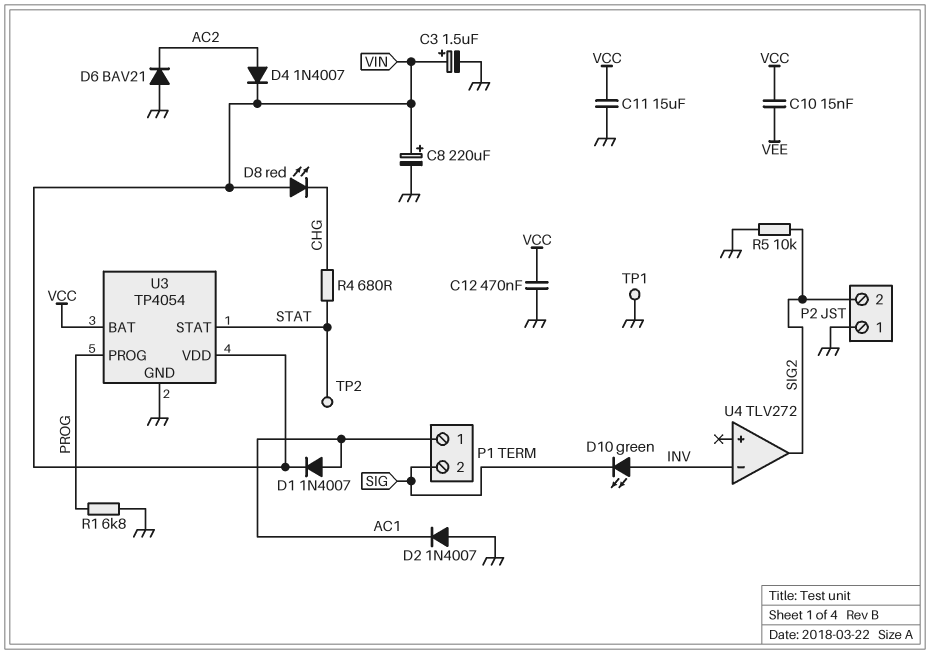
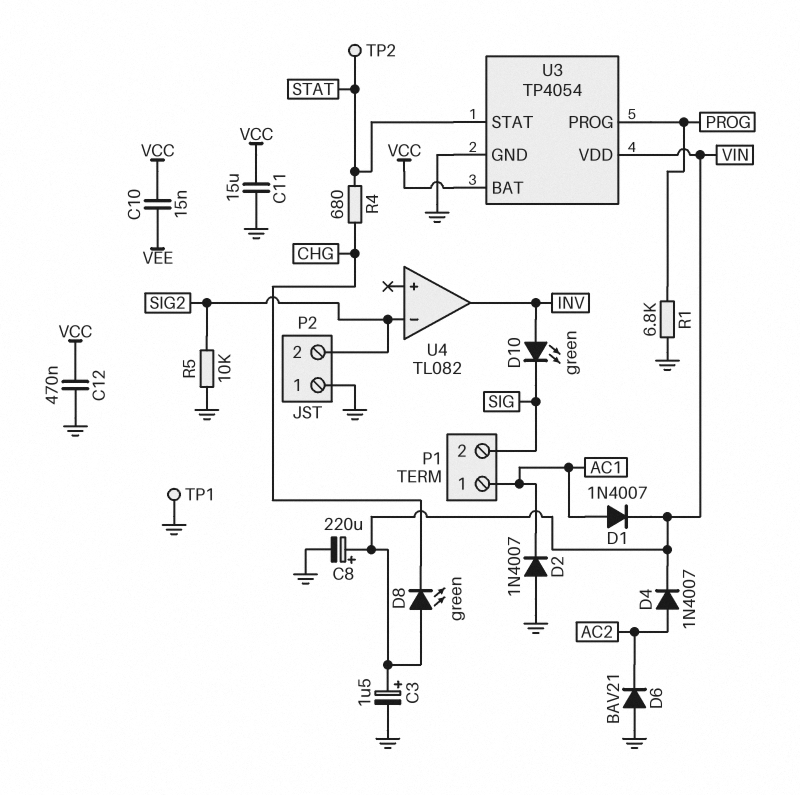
D8: LED red (A VIN, K CHG) -> LED green (A VIN, K CHG)
U4: TLV272 -> TL082
U4 pin in-: INV -> SIG2
U4 pin out: SIG2 -> INV

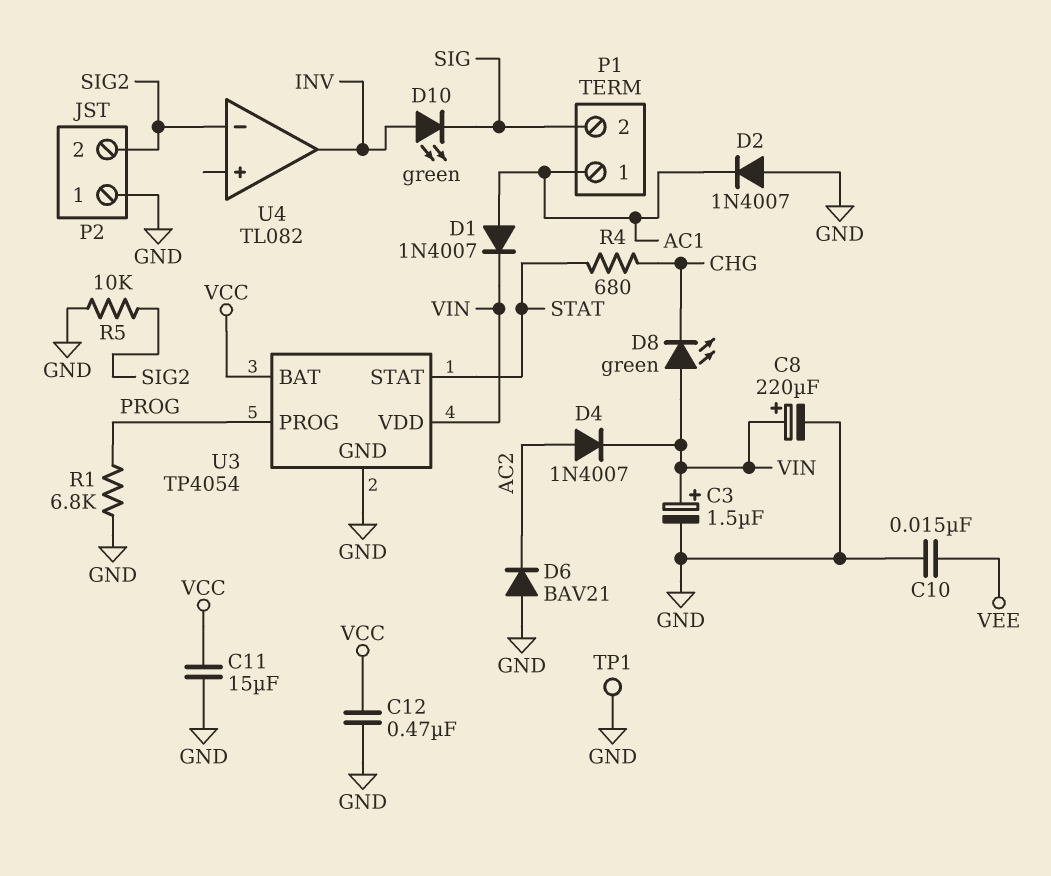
C10: 15nF (VCC, VEE) -> 15nF (GND, VEE)
TP2: test point (STAT) -> none

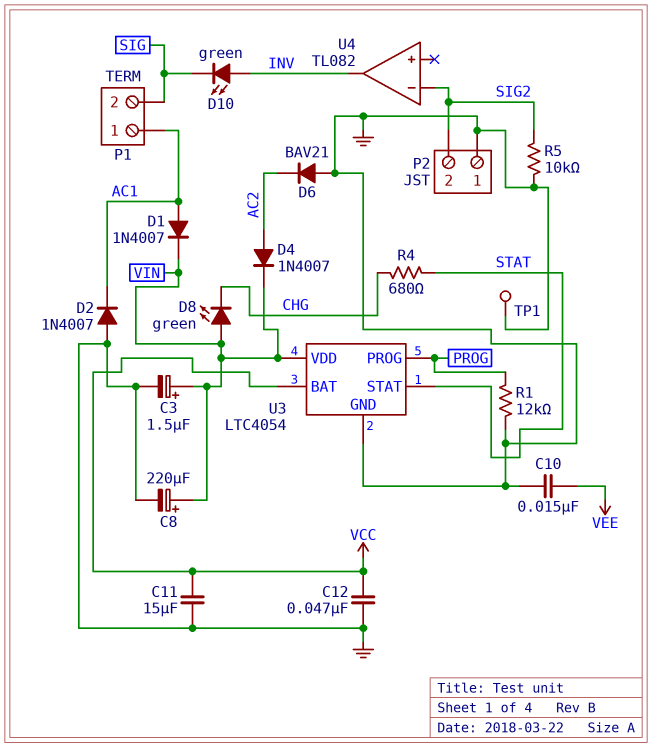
C12: 470nF (GND, VCC) -> 47nF (GND, VCC)
R1: 6.8k (GND, PROG) -> 12k (GND, PROG)
U3: TP4054 -> LTC4054

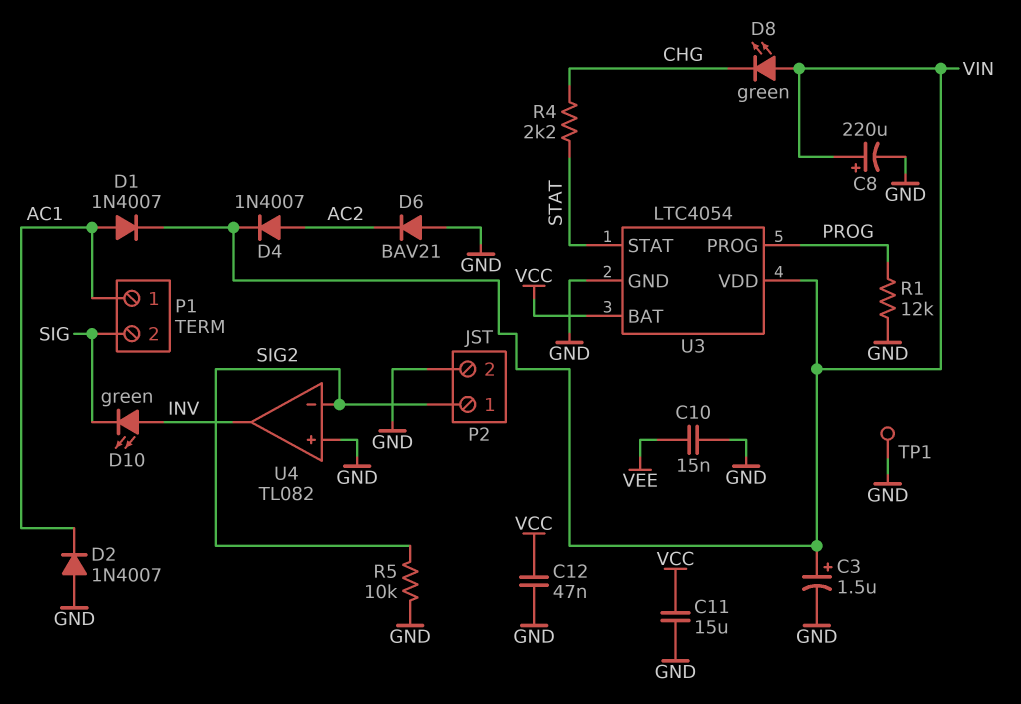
P2 pin 1: GND -> SIG2
P2 pin 2: SIG2 -> GND
R4: 680 (CHG, STAT) -> 2.2k (CHG, STAT)
U4 pin in+: none -> GND

